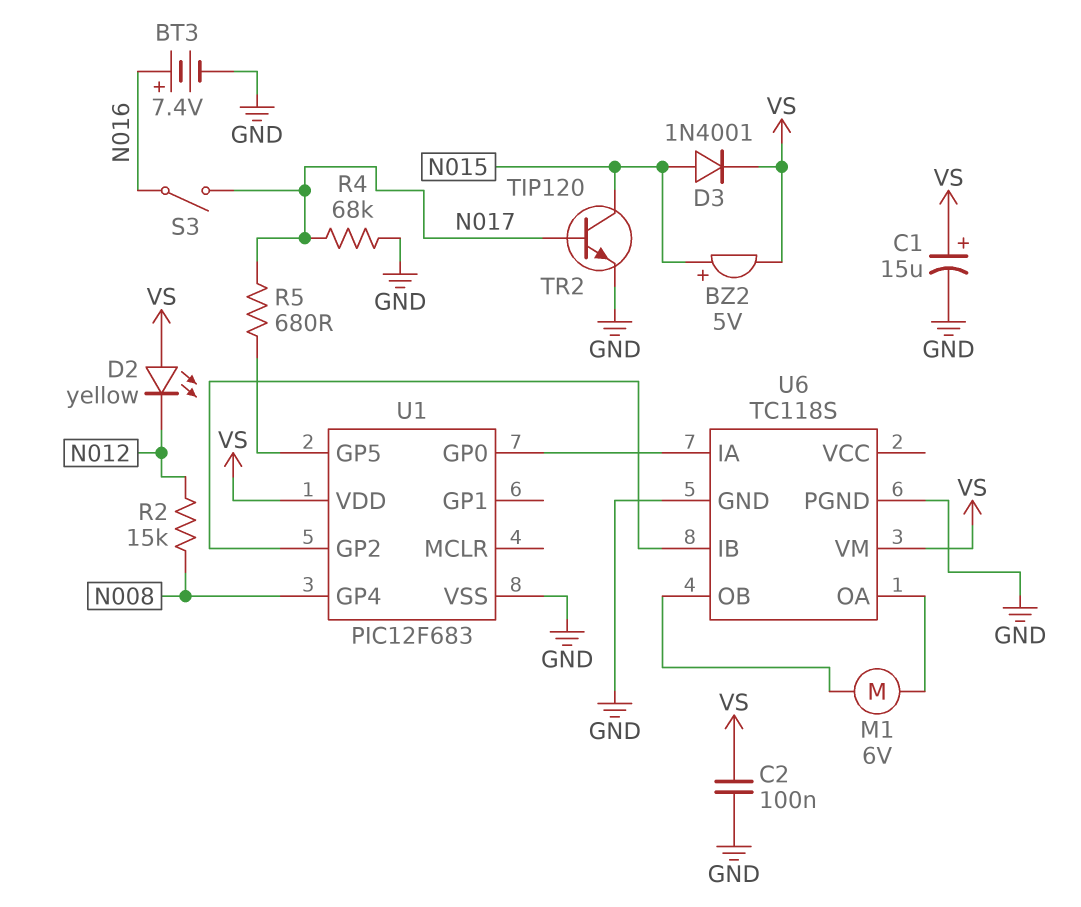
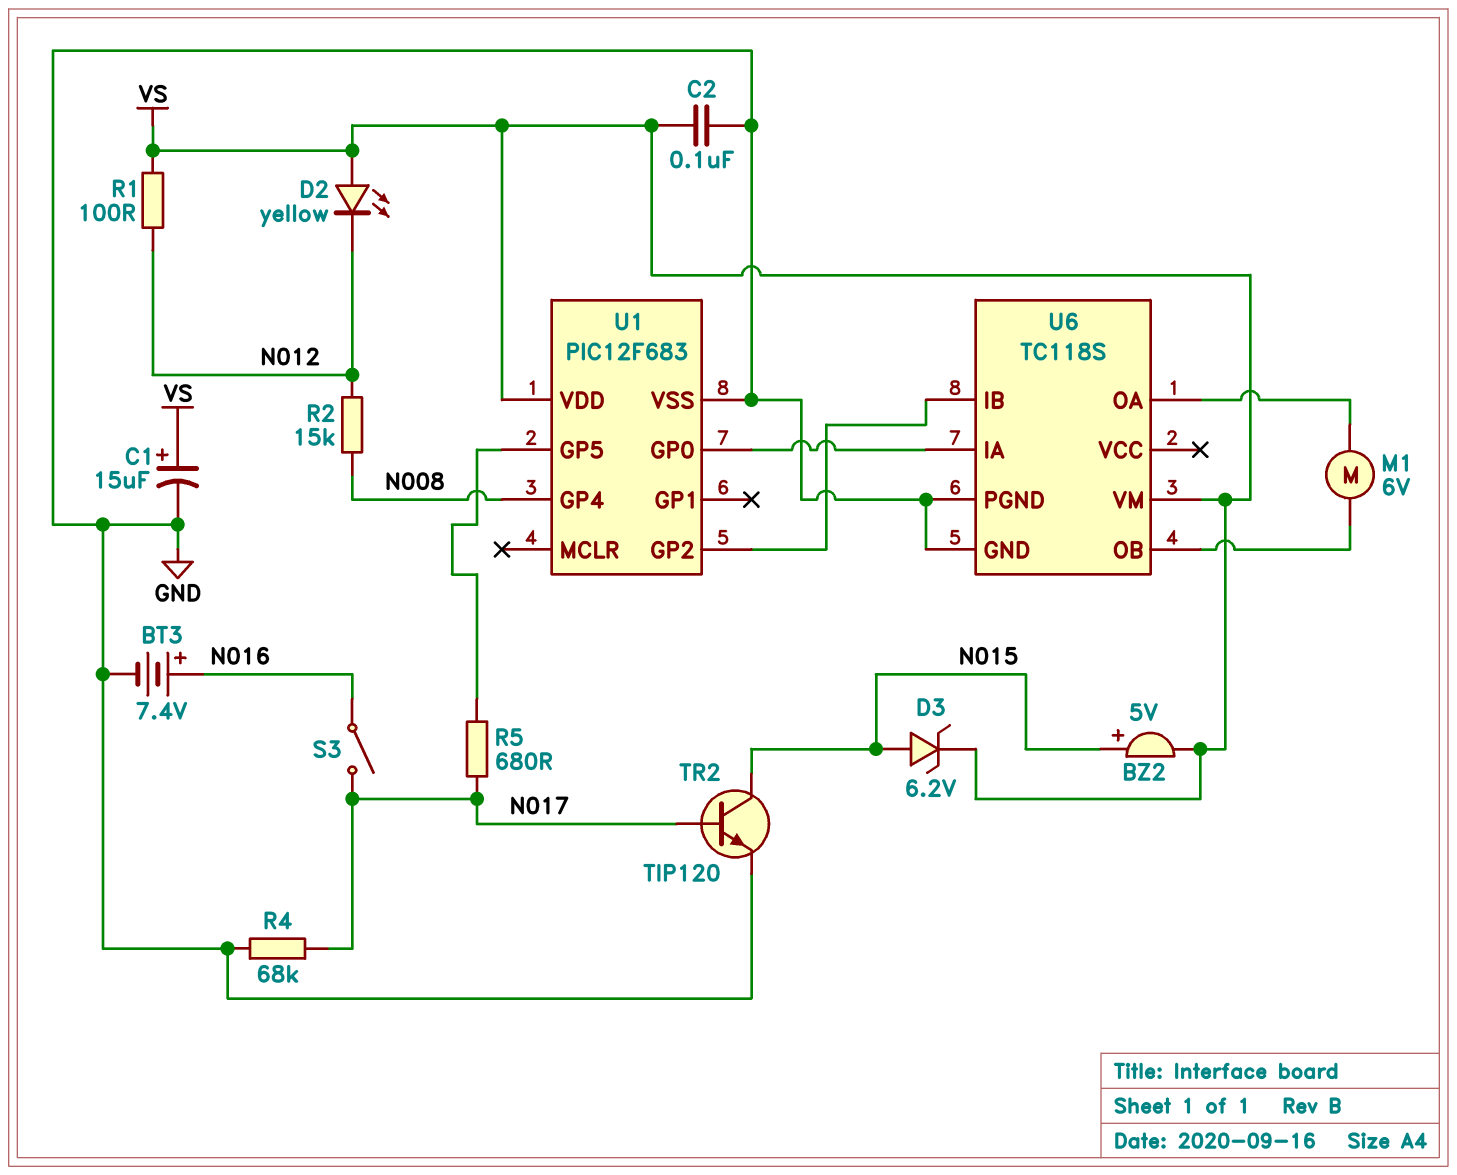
D3: diode 1N4001 (A N015, K VS) -> zener 6.2V (A N015, K VS)
R1: none -> 100 (N012, VS)

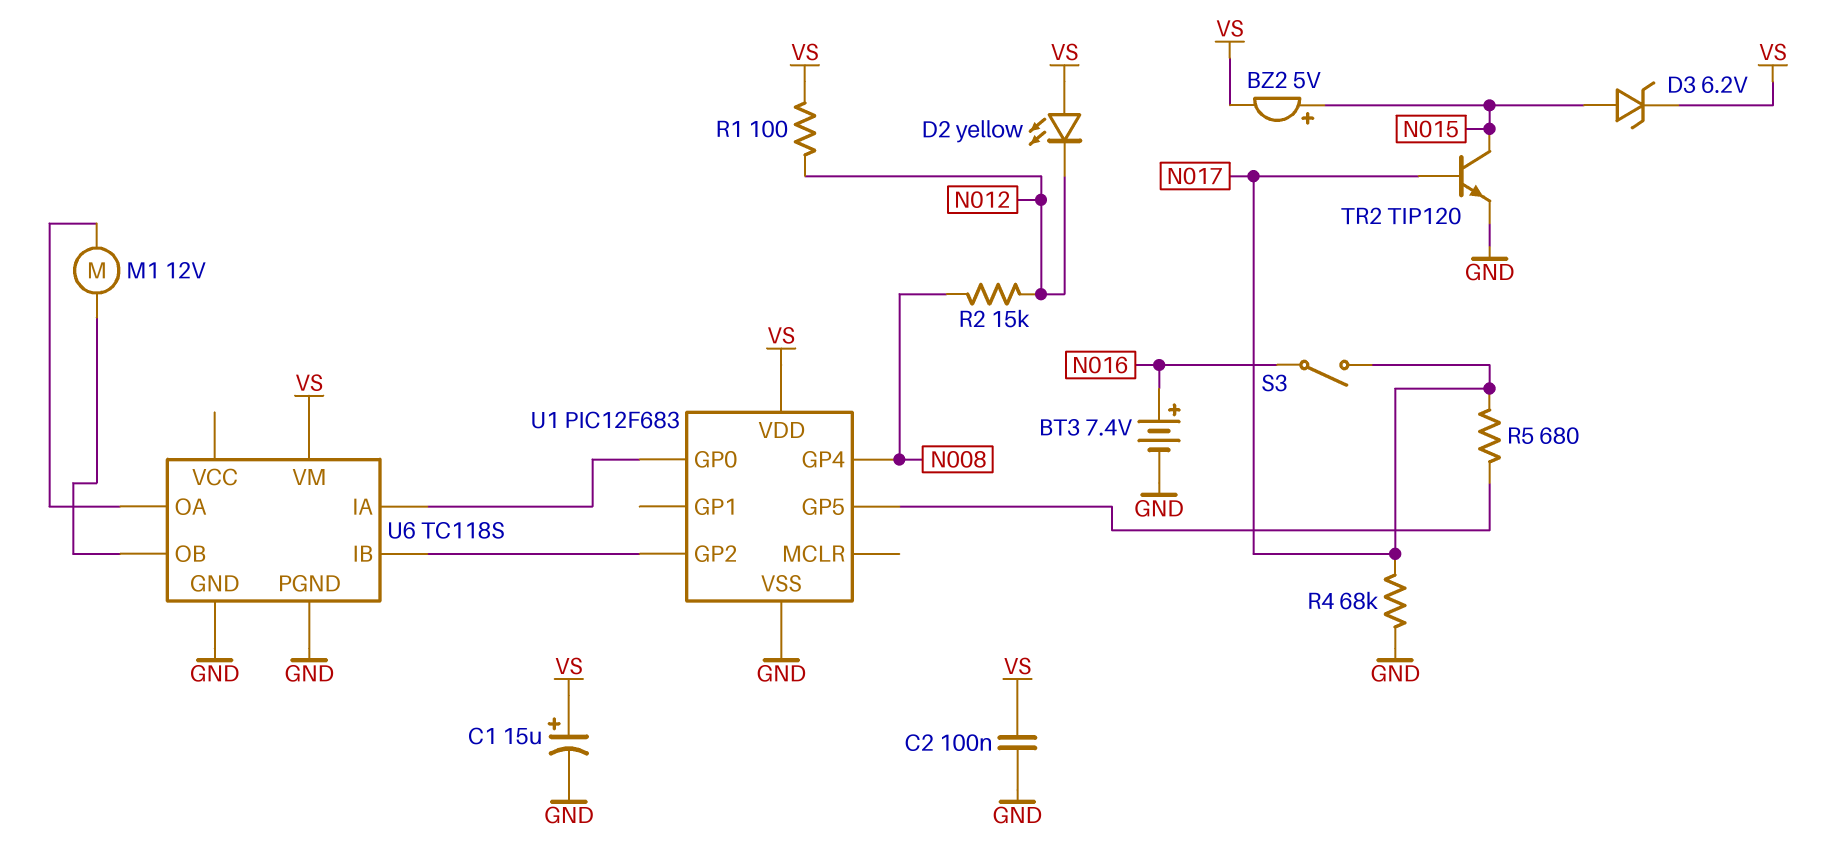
M1: motor 6V (U6/OA, U6/OB) -> motor 12V (U6/OA, U6/OB)

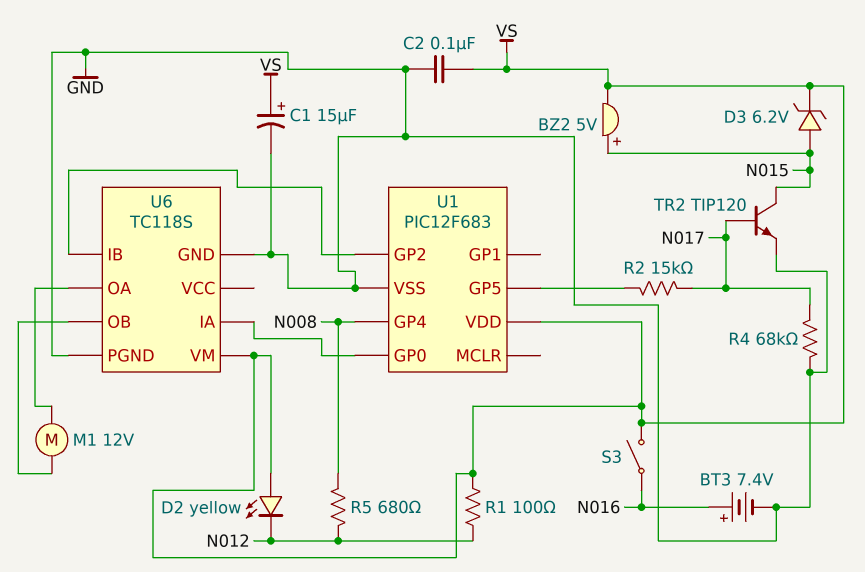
R2: 15k (N008, N012) -> 15k (N017, U1/GP5)
R5: 680 (N017, U1/GP5) -> 680 (N008, N012)
S3: switch (N016, N017) -> switch (N016, VS)

